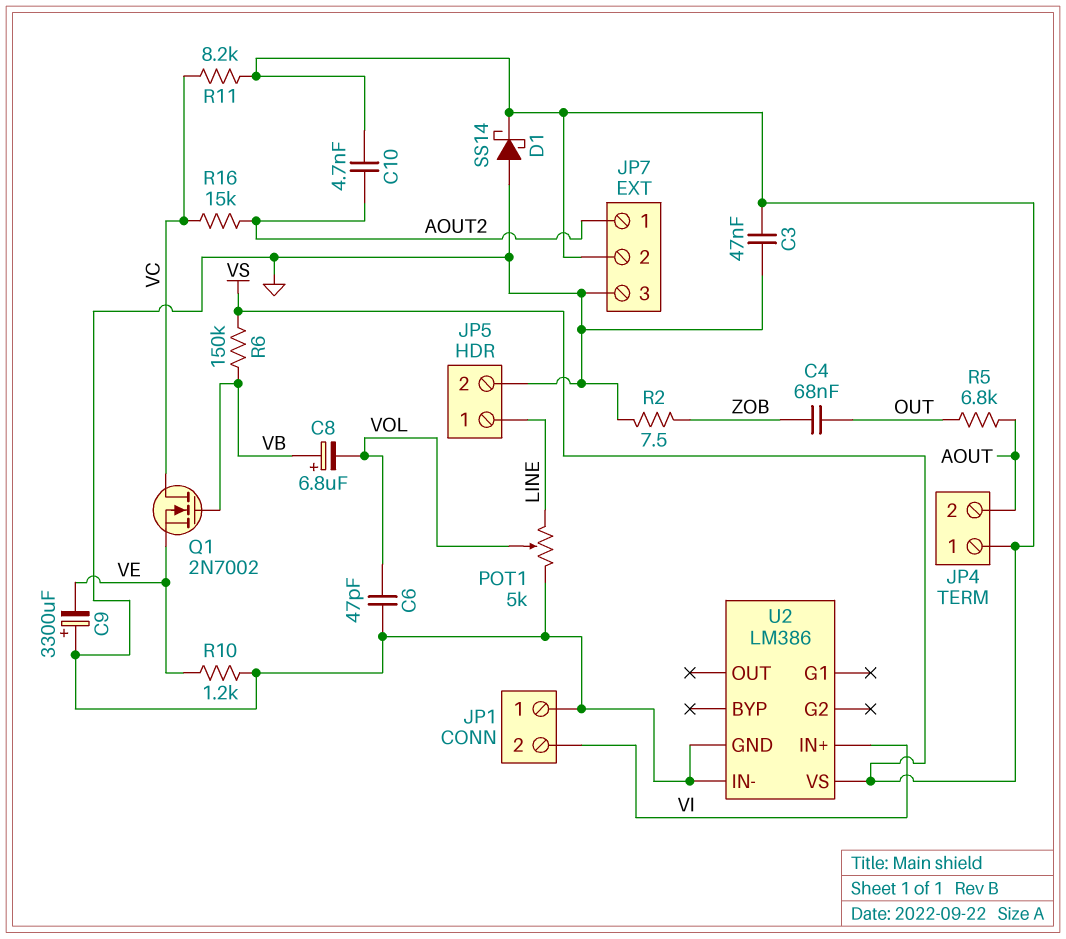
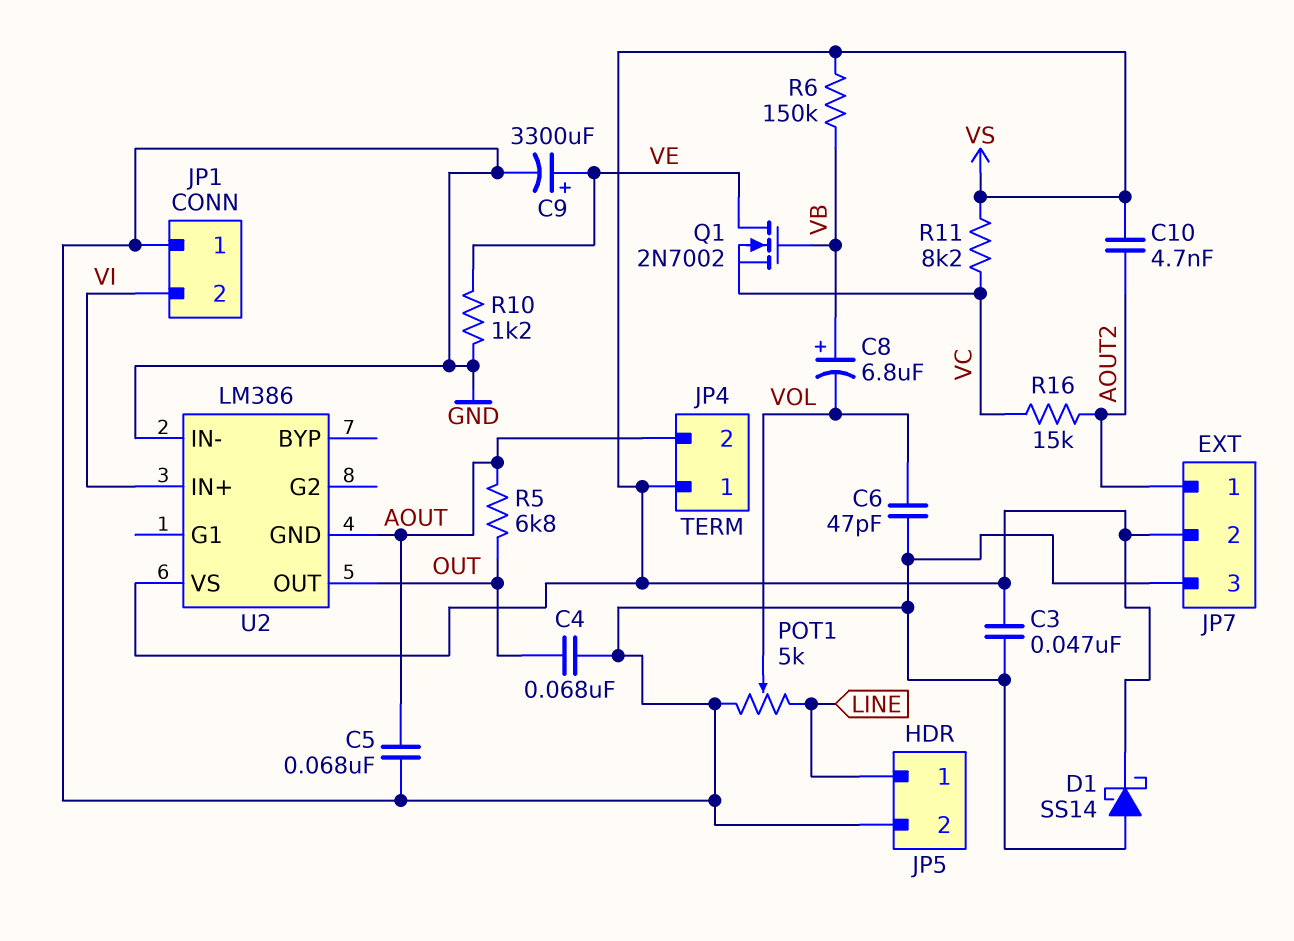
C4: 68nF (OUT, ZOB) -> 68nF (GND, OUT)
C5: none -> 68nF (AOUT, GND)
C9: 3300uF (plus GND, minus VE) -> 3300uF (plus VE, minus GND)
Q1: NMOS 2N7002 (G VB, D VC, S VE) -> NMOS 2N7002 (G VB, D VE, S VC)
R2: 7.5 (GND, ZOB) -> none
U2 pin GND: GND -> AOUT
U2 pin OUT: none -> OUT

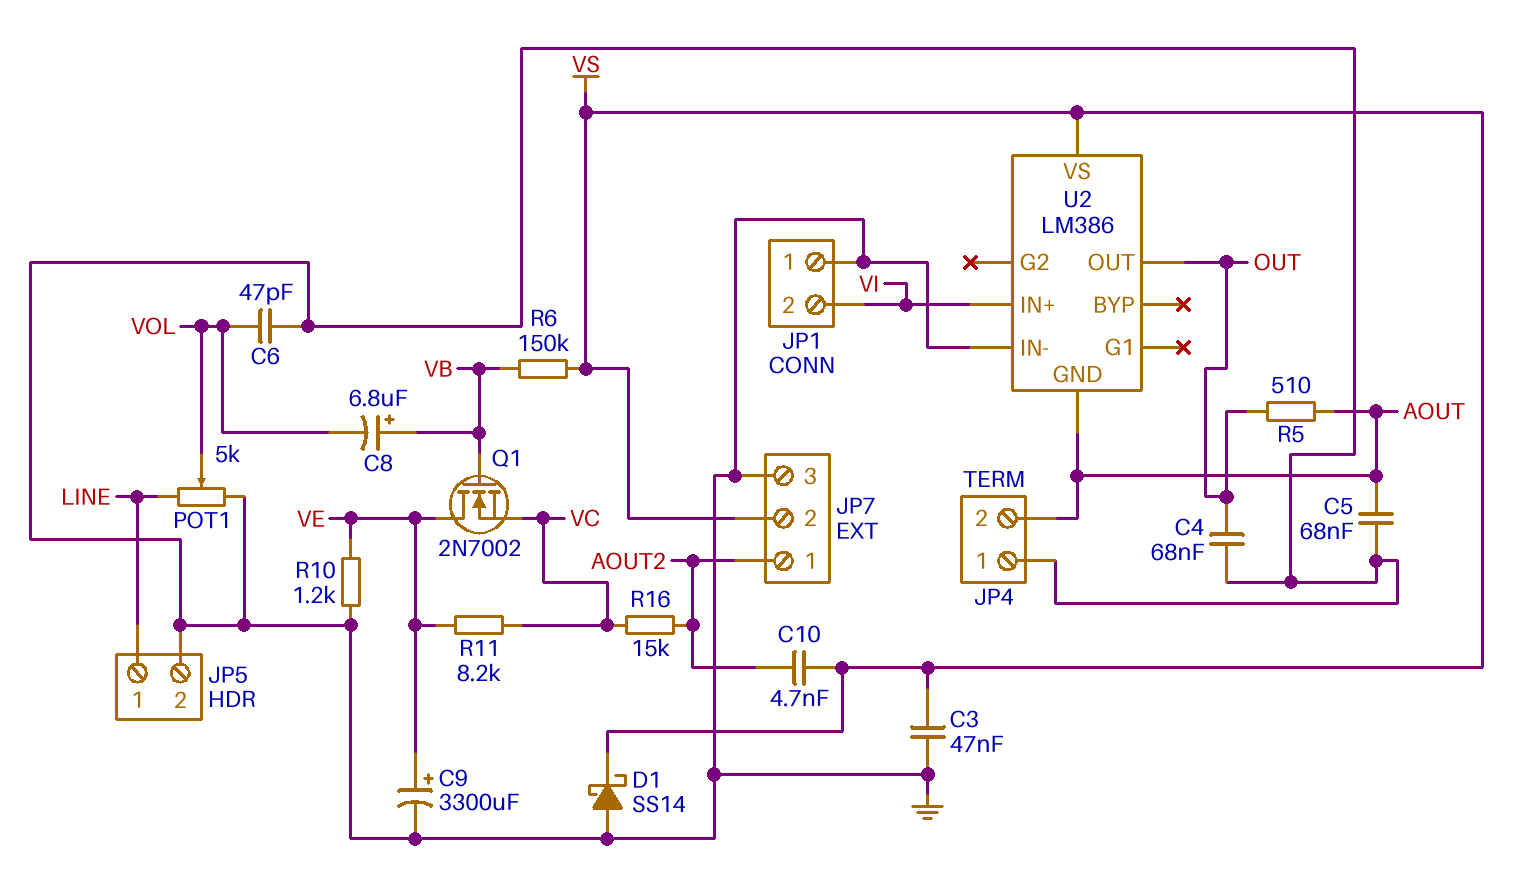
JP4 pin 1: VS -> GND
R5: 6.8k (AOUT, OUT) -> 510 (AOUT, OUT)
R11: 8.2k (VC, VS) -> 8.2k (VC, VE)

